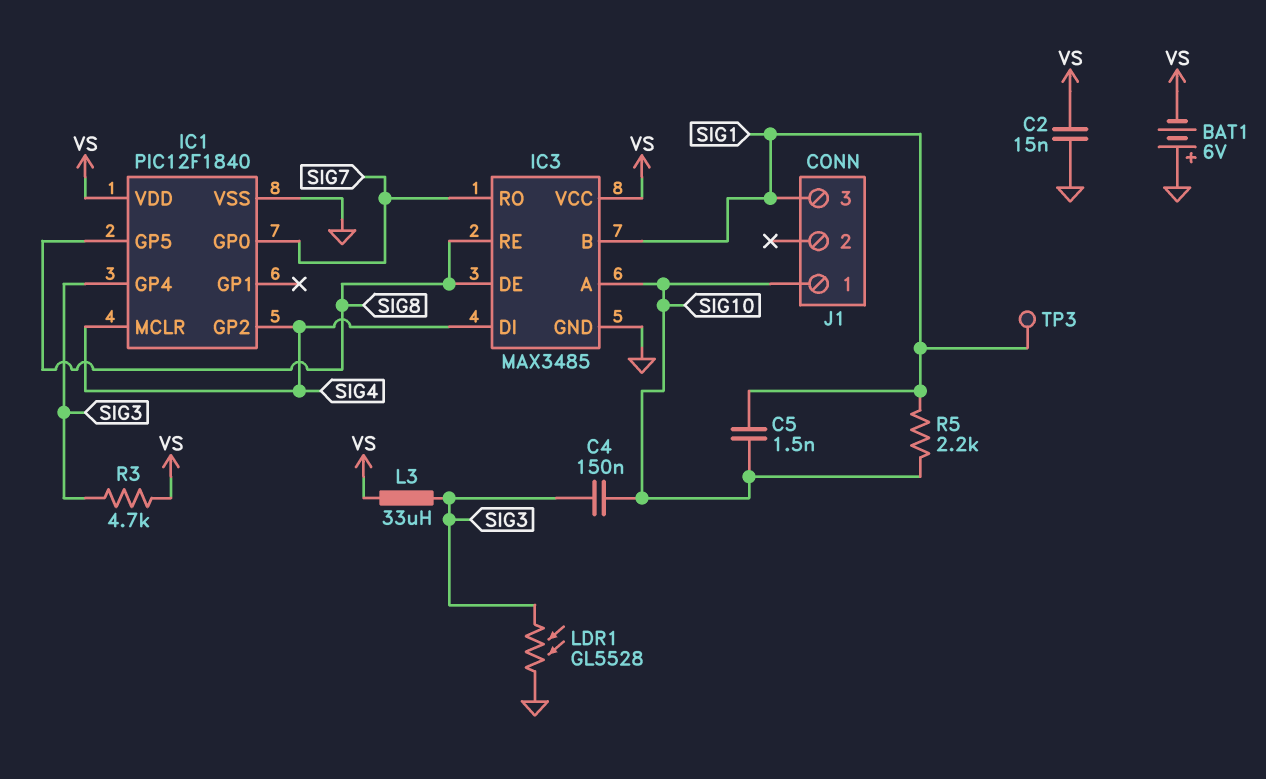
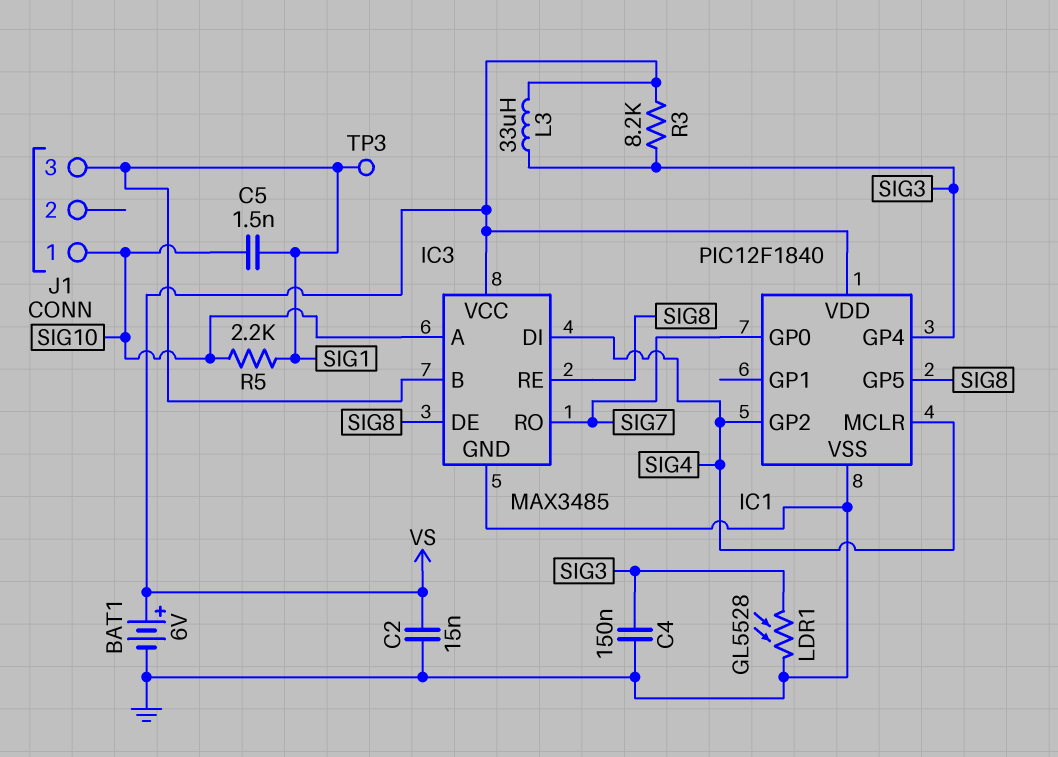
BAT1: 6V (plus GND, minus VS) -> 6V (plus VS, minus GND)
C4: 150nF (SIG3, SIG10) -> 150nF (GND, SIG3)
R3: 4.7k (SIG3, VS) -> 8.2k (SIG3, VS)

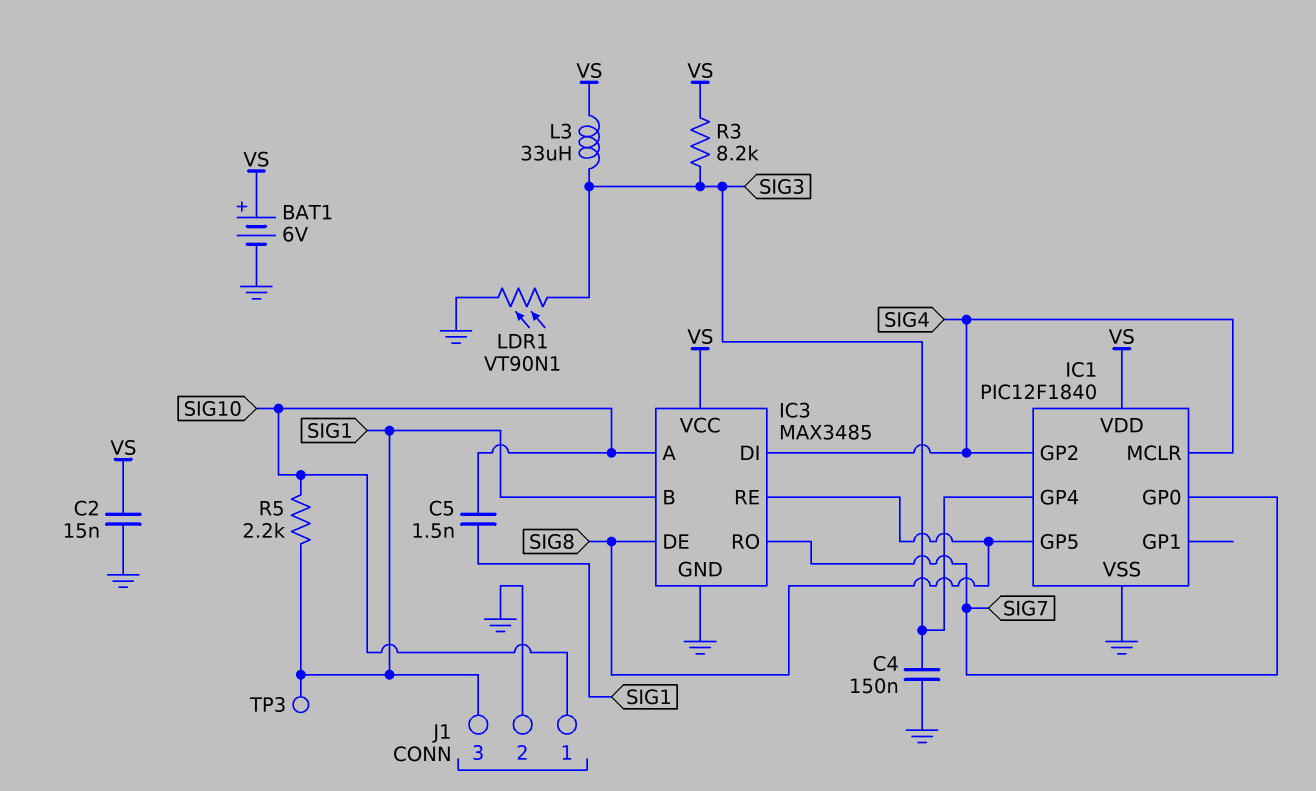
J1 pin 2: none -> GND
LDR1: GL5528 (GND, SIG3) -> VT90N1 (GND, SIG3)

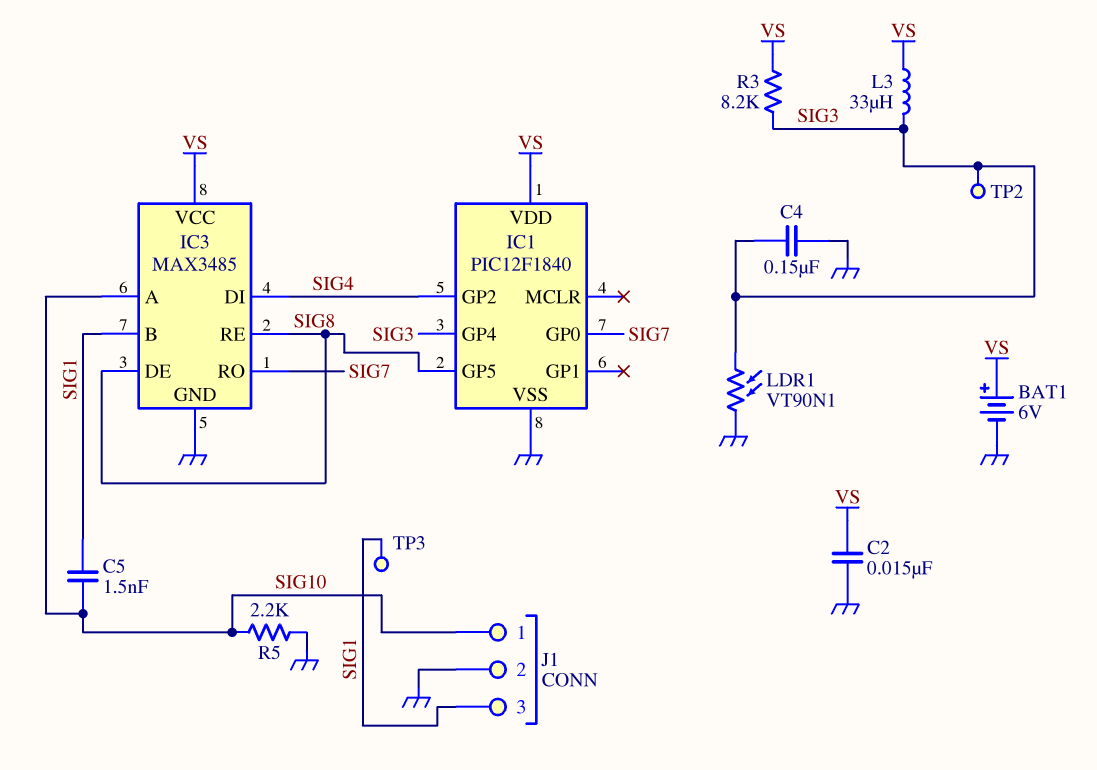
IC1 pin MCLR: SIG4 -> none
R5: 2.2k (SIG1, SIG10) -> 2.2k (GND, SIG10)
TP2: none -> test point (SIG3)

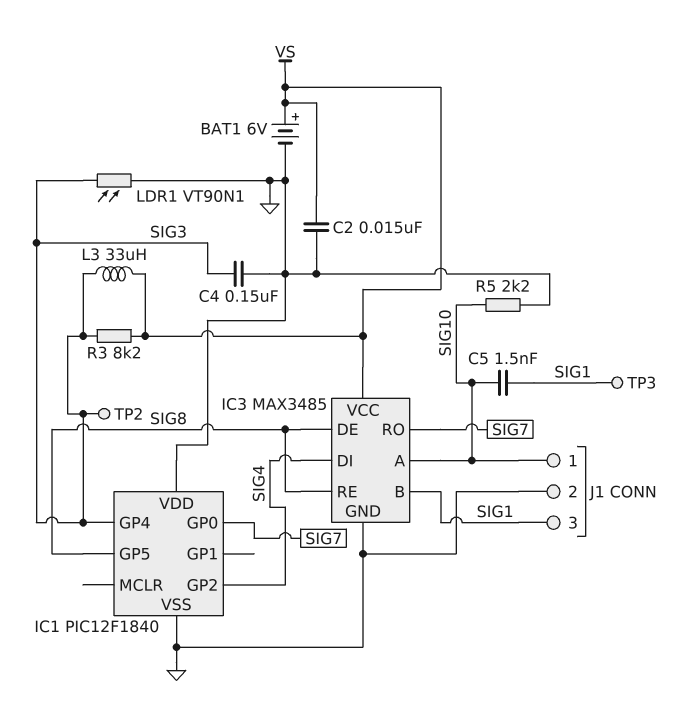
IC1 pin VDD: VS -> GND

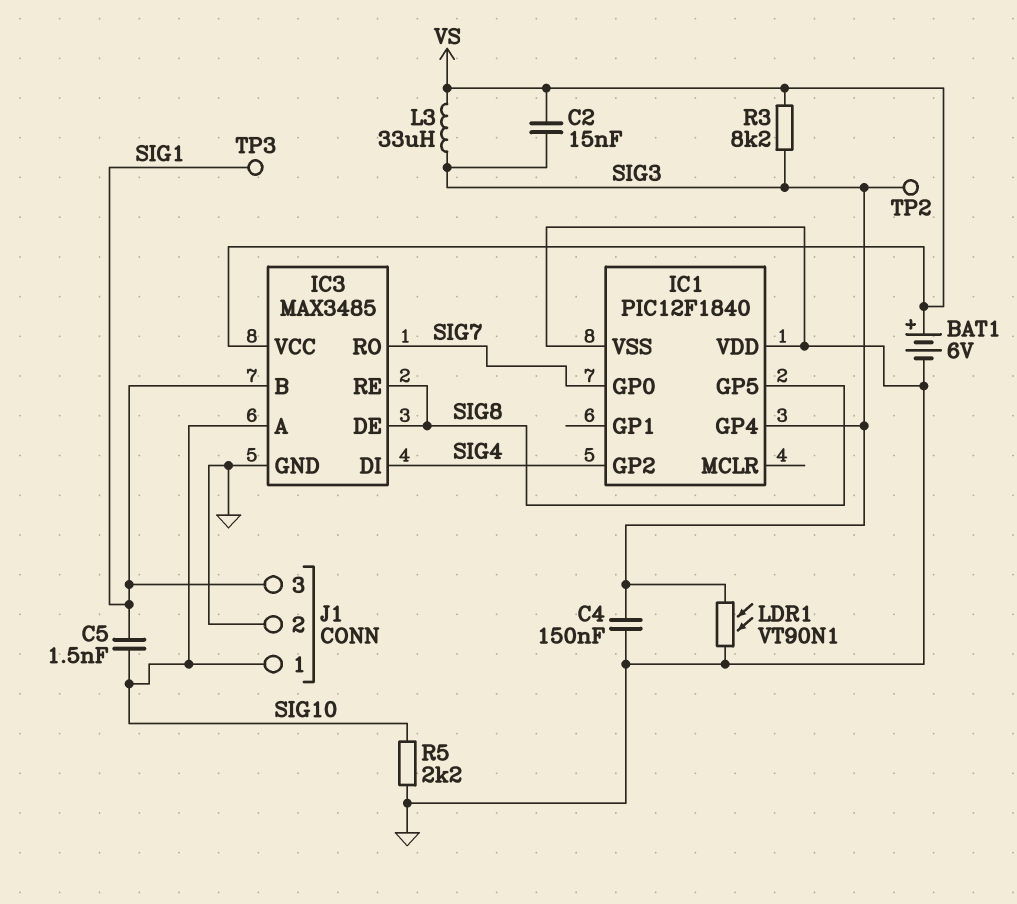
C2: 15nF (GND, VS) -> 15nF (SIG3, VS)

